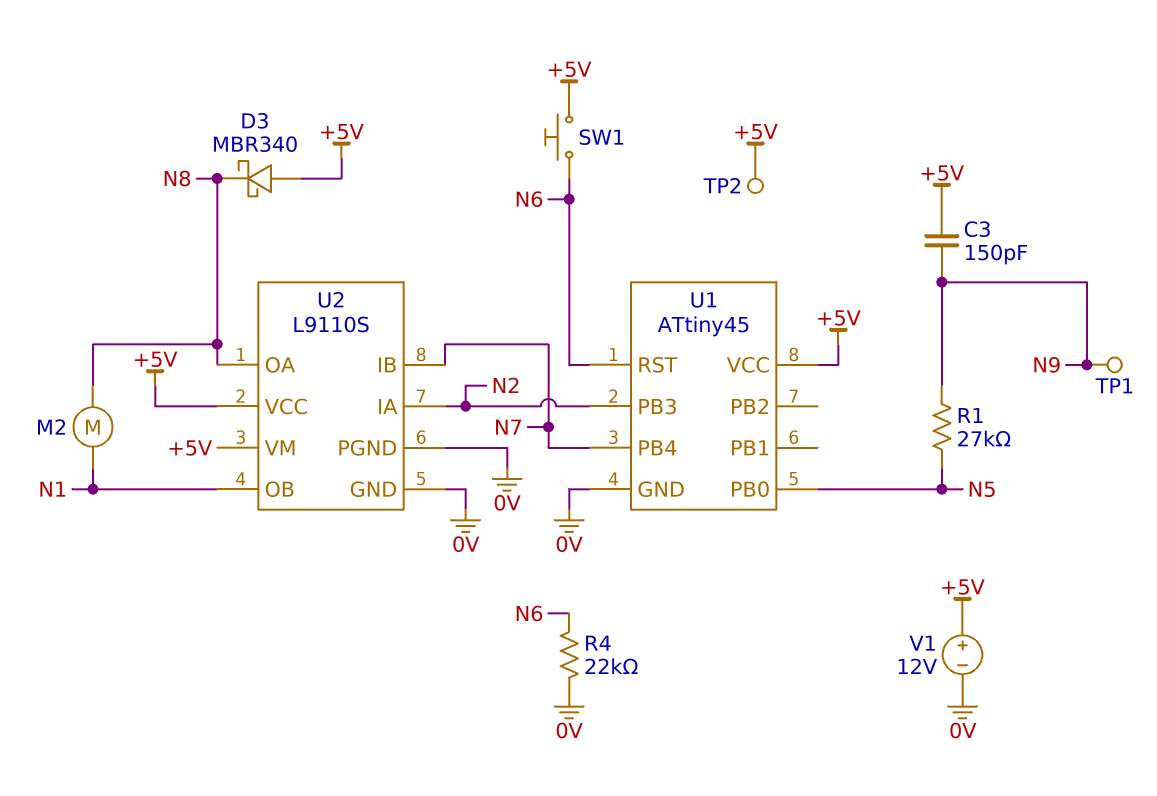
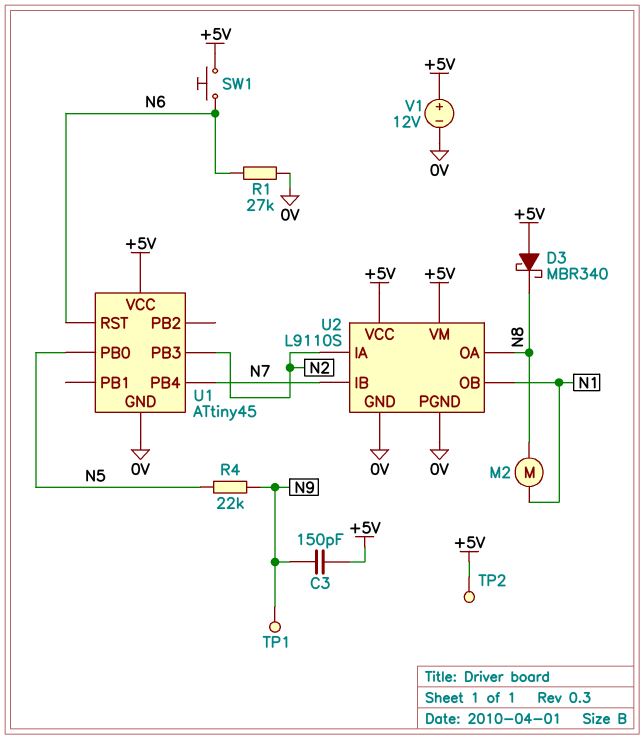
R1: 27k (N5, N9) -> 27k (0V, N6)
R4: 22k (0V, N6) -> 22k (N5, N9)

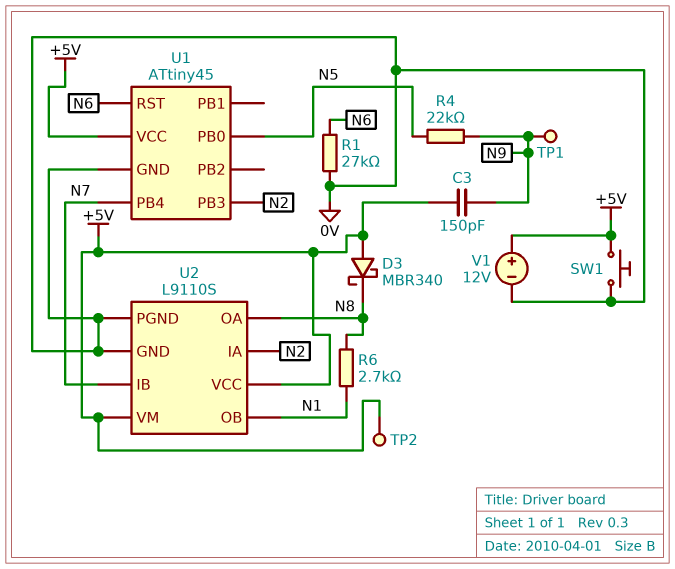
M2: motor (N1, N8) -> none
R6: none -> 2.7k (N1, N8)
SW1: button (+5V, N6) -> button (+5V, 0V)

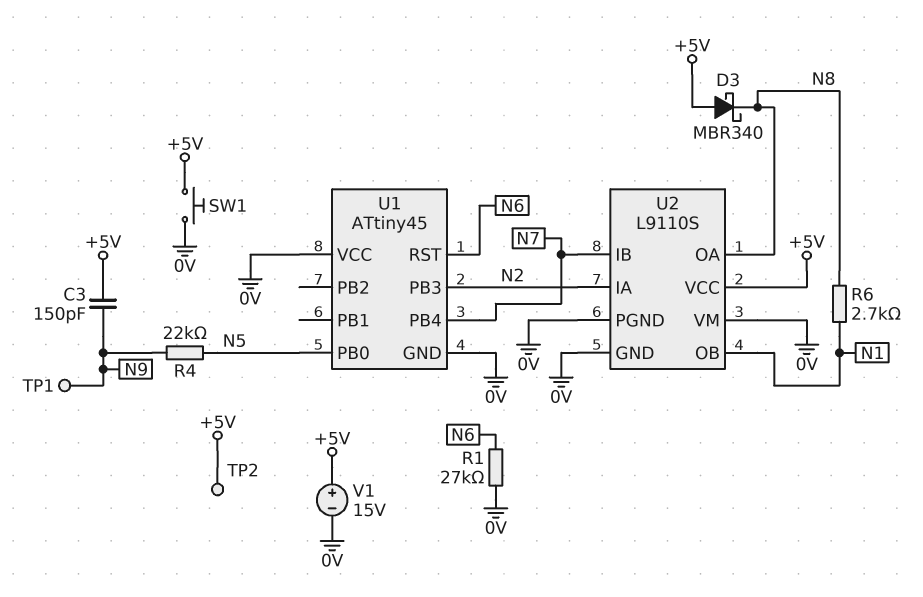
U1 pin VCC: +5V -> 0V
U2 pin VM: +5V -> 0V
V1: 12V (plus +5V, minus 0V) -> 15V (plus +5V, minus 0V)

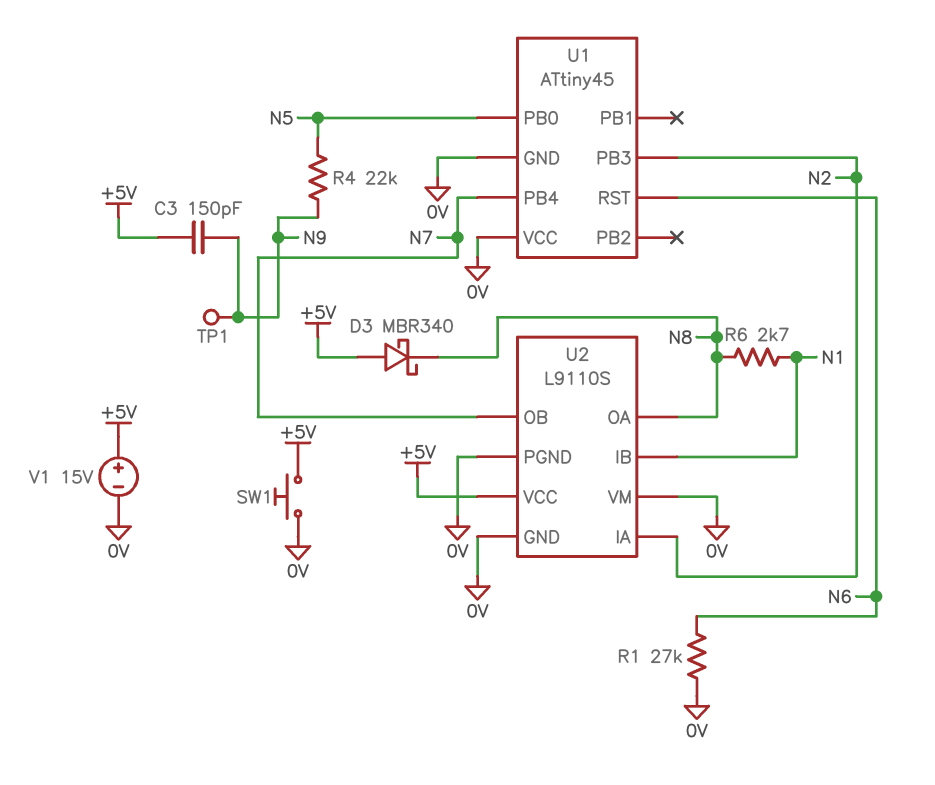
TP2: test point (+5V) -> none
U2 pin IB: N7 -> N1
U2 pin OB: N1 -> N7

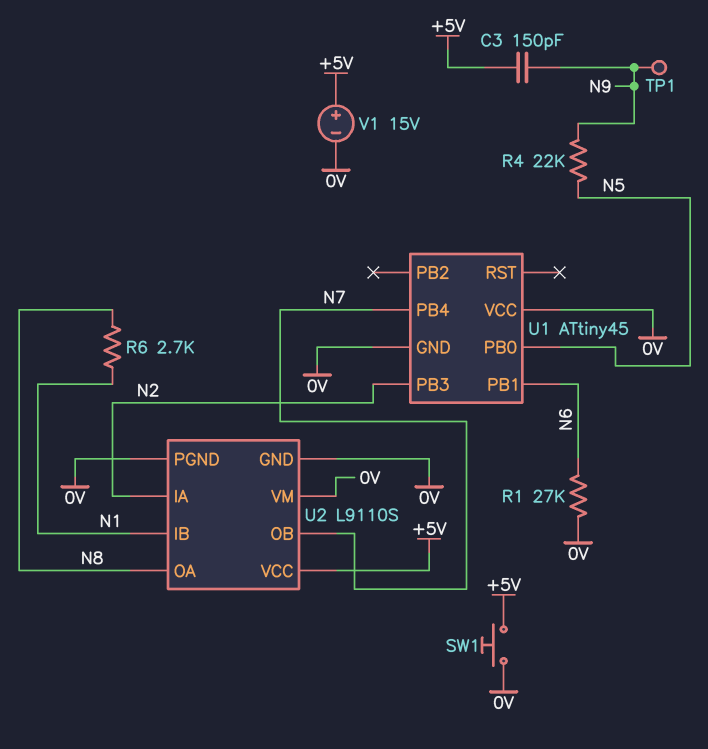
D3: schottky MBR340 (A +5V, K N8) -> none
U1 pin PB1: none -> N6
U1 pin RST: N6 -> none

